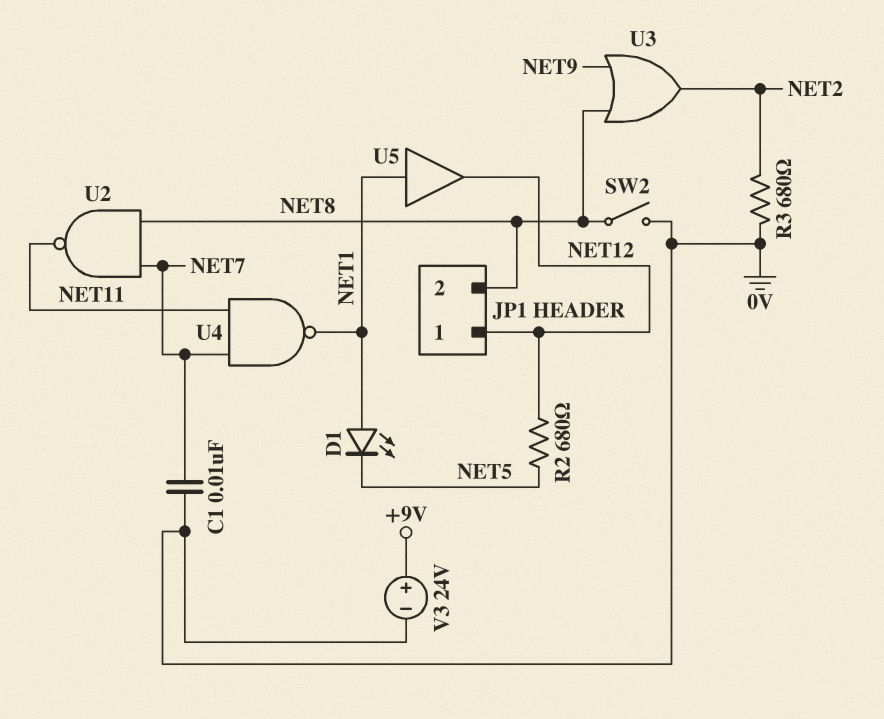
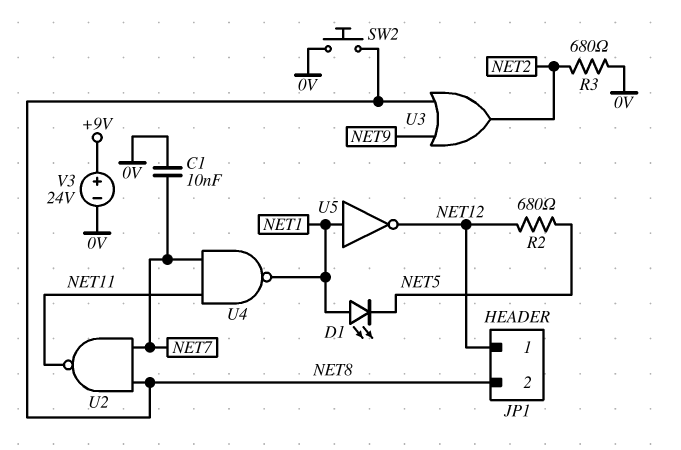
SW2: switch (0V, NET8) -> button (0V, NET8)
U5: buffer (in NET1, out NET12) -> NOT (in NET1, out NET12)

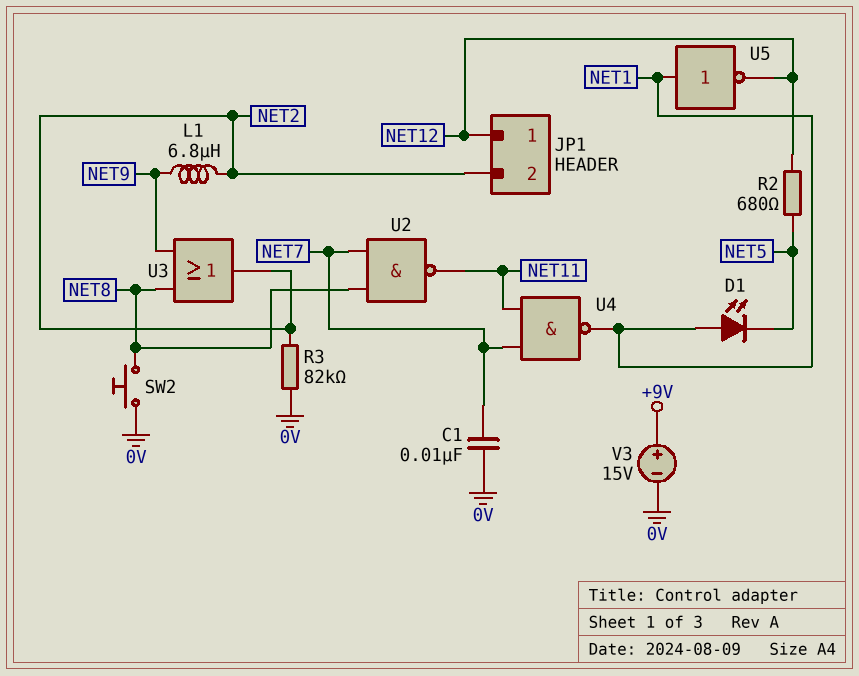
JP1 pin 2: NET8 -> NET2
L1: none -> 6.8uH (NET2, NET9)
R3: 680 (0V, NET2) -> 82k (0V, NET2)
V3: 24V (plus +9V, minus 0V) -> 15V (plus +9V, minus 0V)

